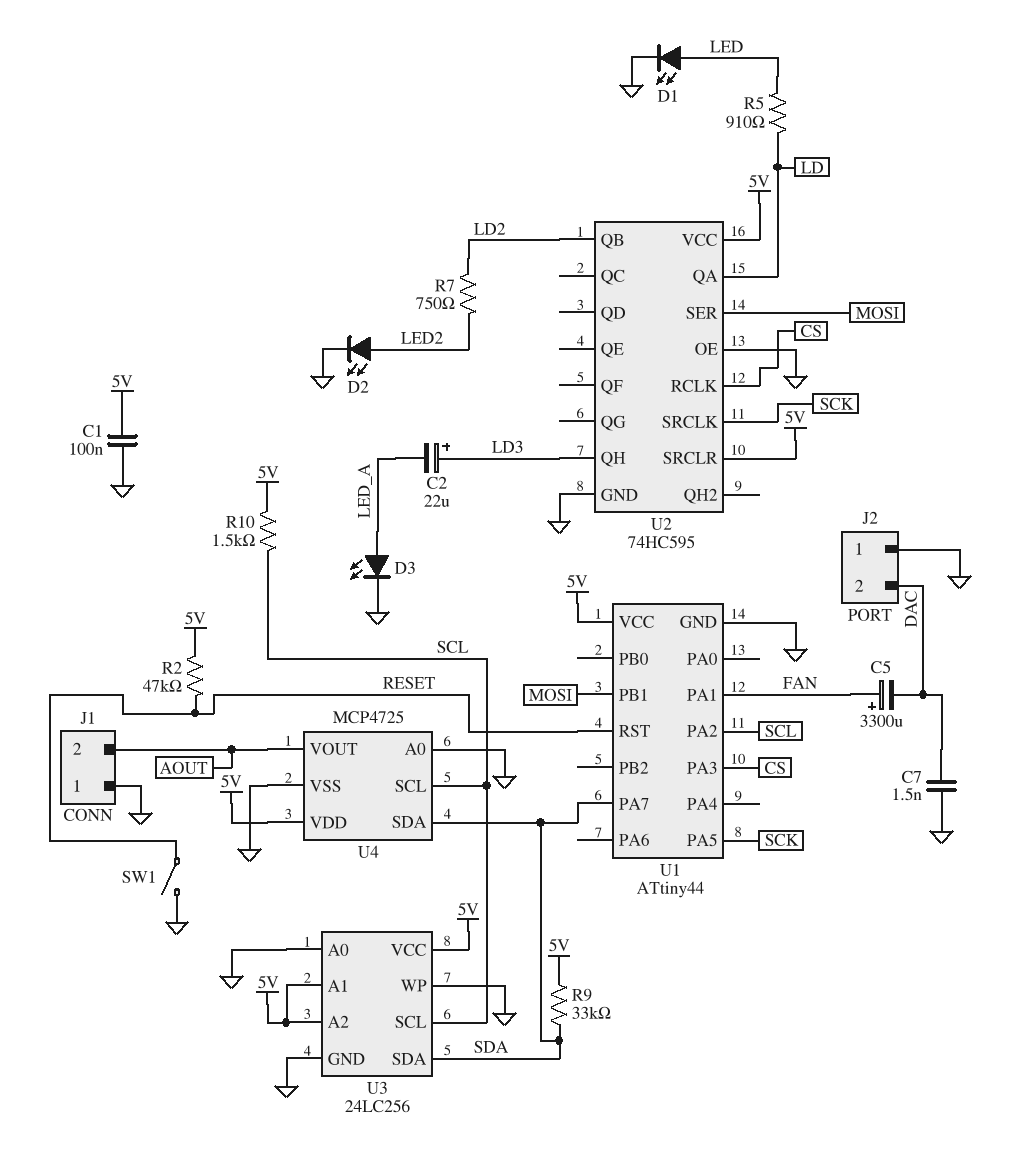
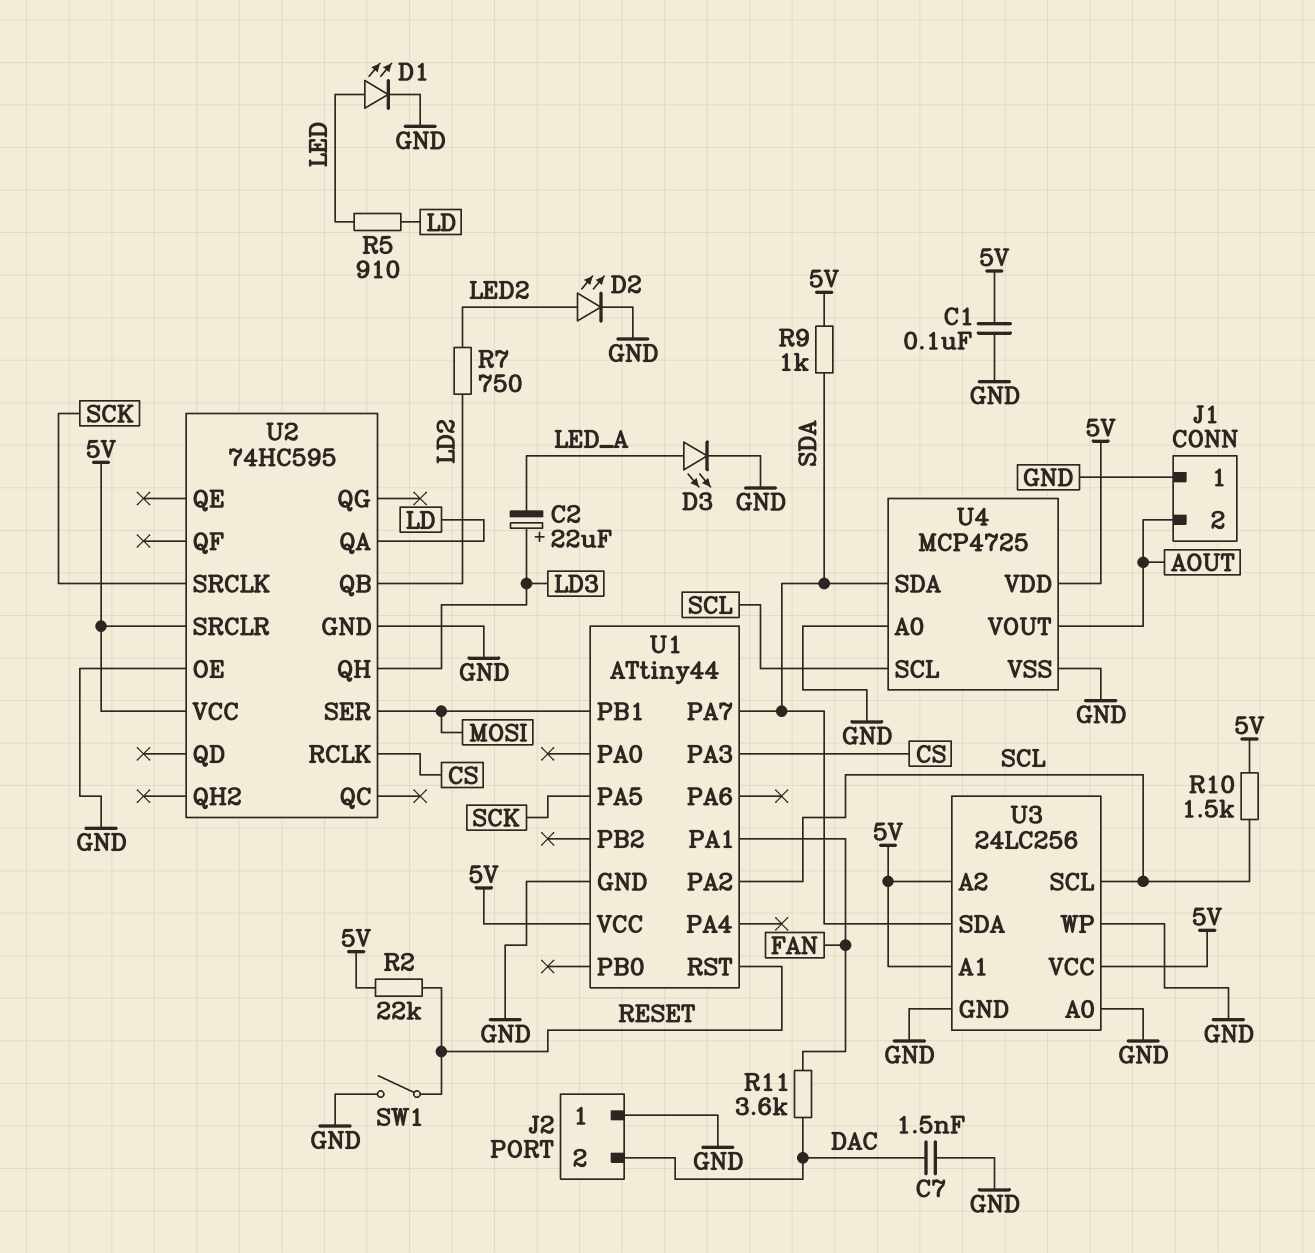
C5: 3300uF (plus FAN, minus DAC) -> none
R2: 47k (5V, RESET) -> 22k (5V, RESET)
R9: 33k (5V, SDA) -> 1k (5V, SDA)
R11: none -> 3.6k (DAC, FAN)

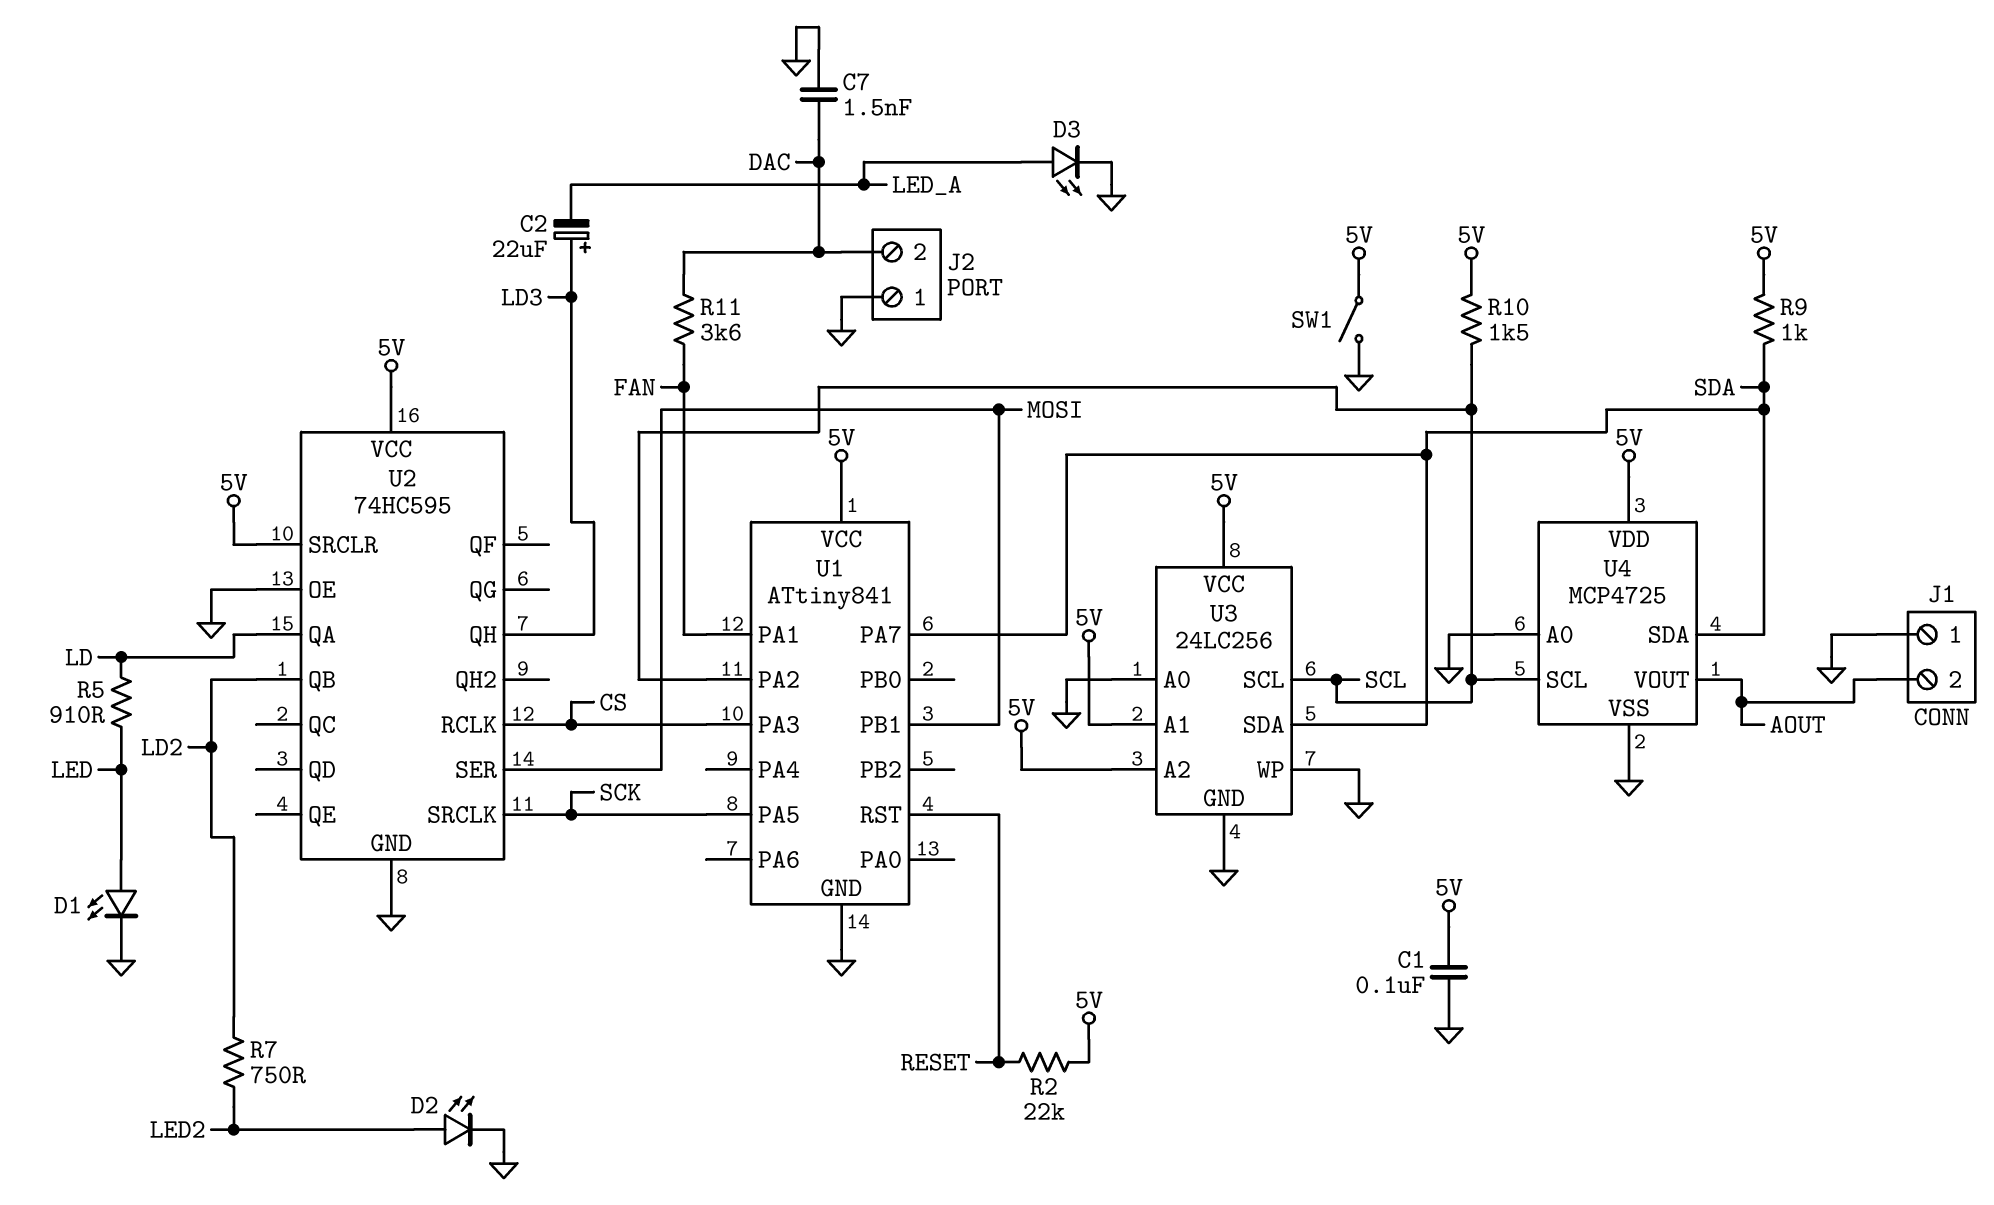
SW1: switch (GND, RESET) -> switch (5V, GND)
U1: ATtiny44 -> ATtiny841

